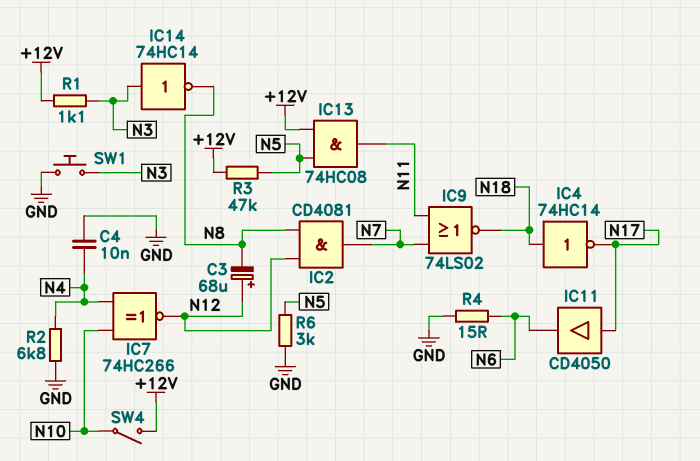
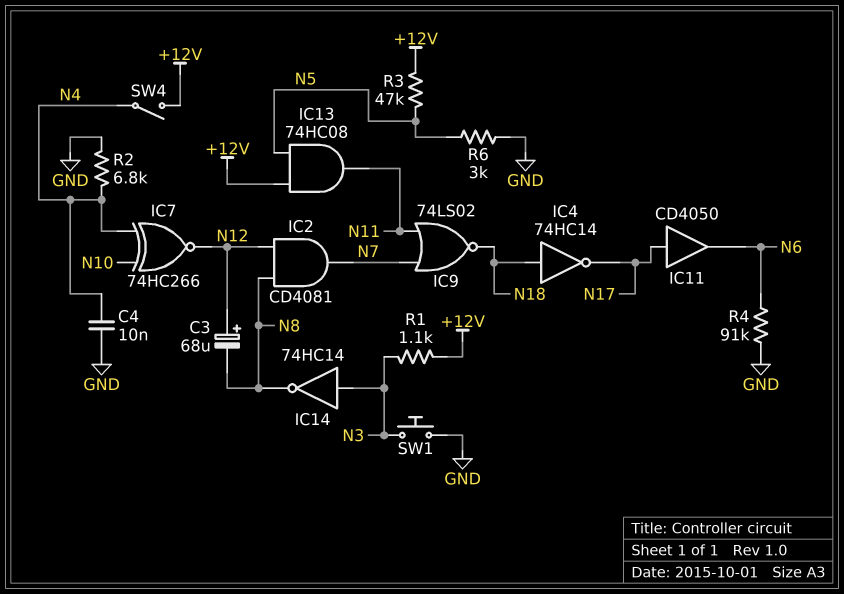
R4: 15 (GND, N6) -> 91k (GND, N6)
SW4: switch (+12V, N10) -> switch (+12V, N4)

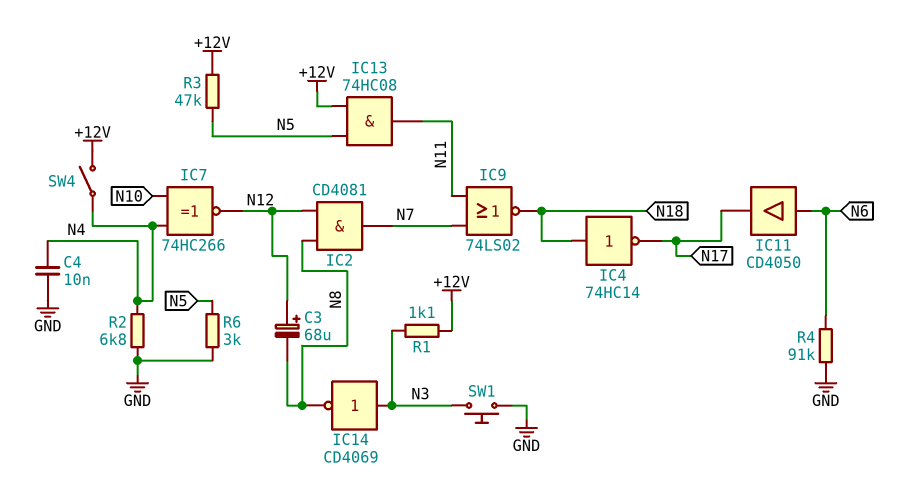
IC11: buffer CD4050 (in N17, out N6) -> buffer CD4050 (in N6, out N17)
IC14: NOT 74HC14 (in N3, out N8) -> NOT CD4069 (in N3, out N8)

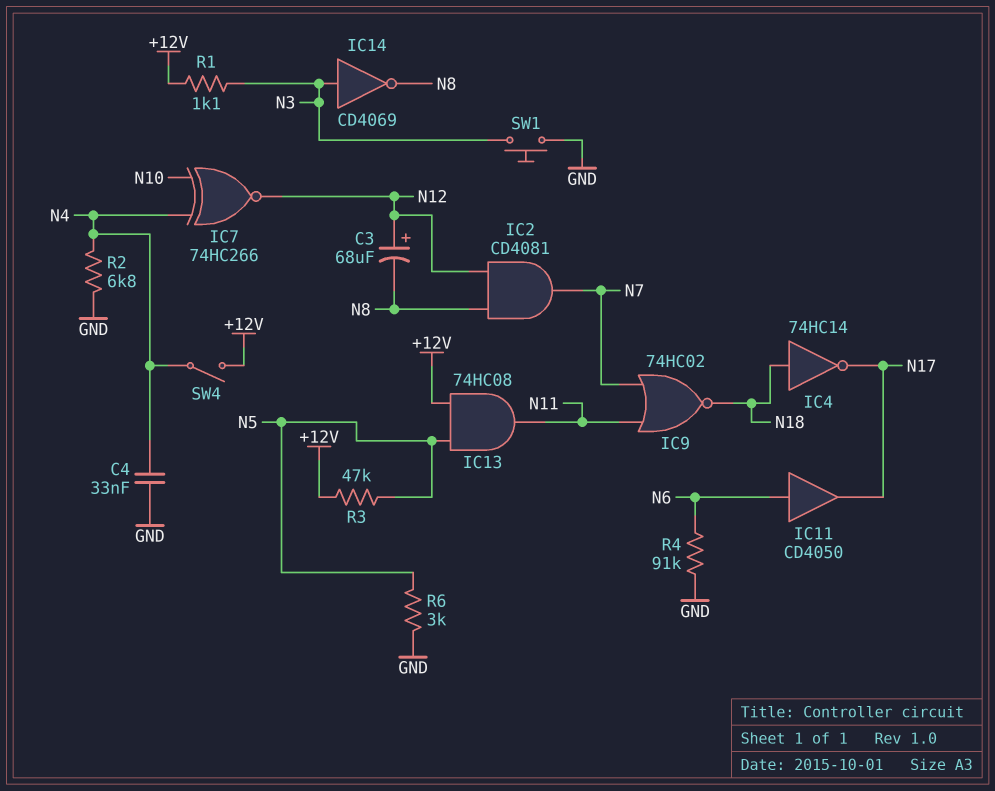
C4: 10nF (GND, N4) -> 33nF (GND, N4)
IC9: NOR 74LS02 (in N7, in N11, out N18) -> NOR 74HC02 (in N7, in N11, out N18)

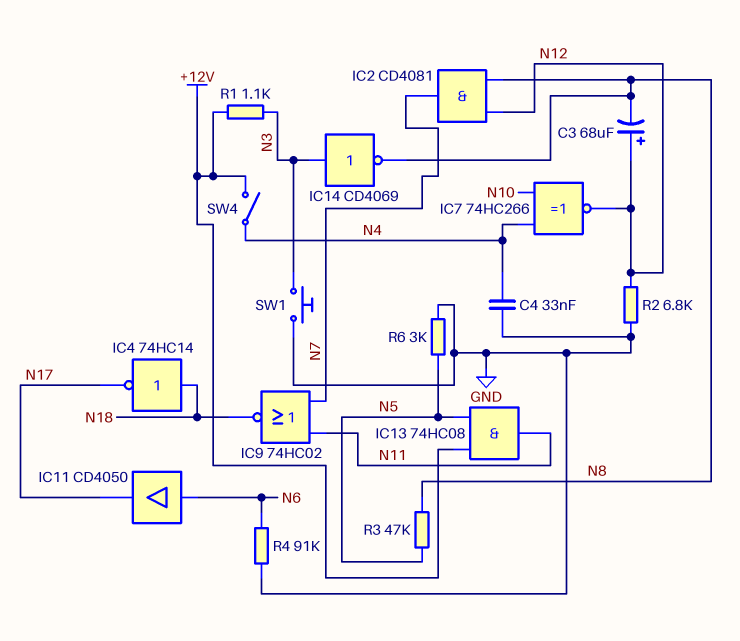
R2: 6.8k (GND, N4) -> 6.8k (GND, N12)
R3: 47k (+12V, N5) -> 47k (N5, N8)

